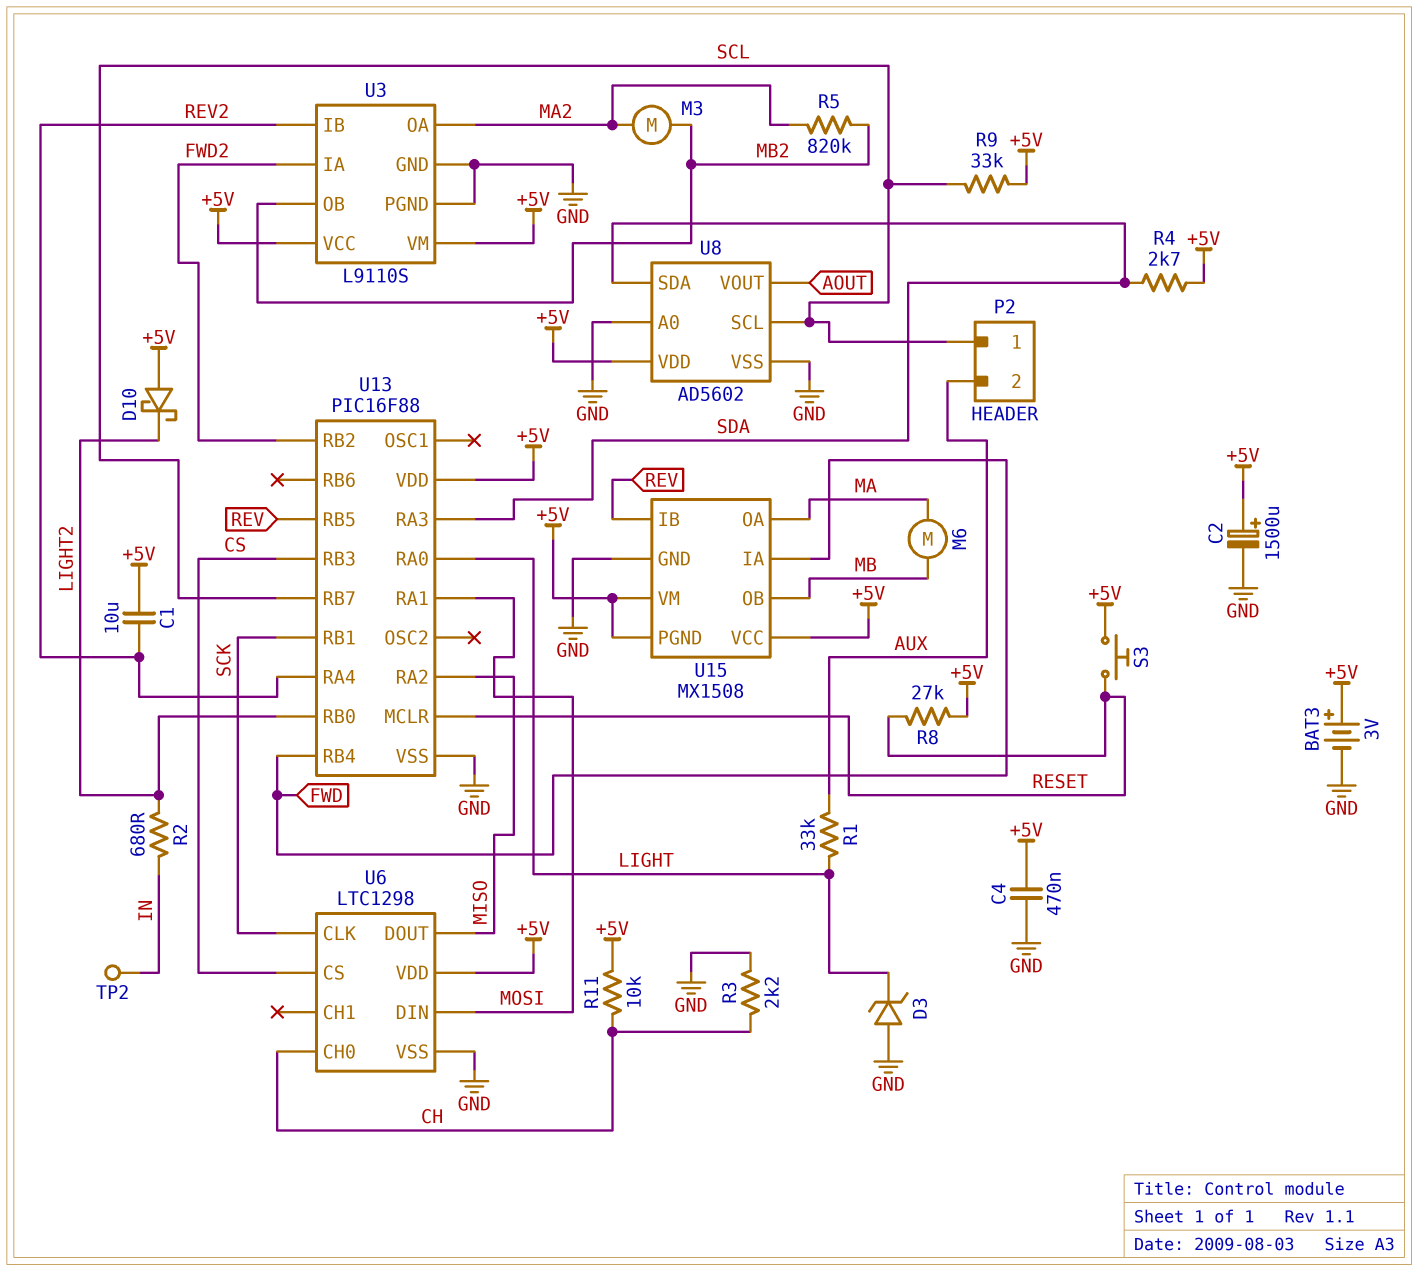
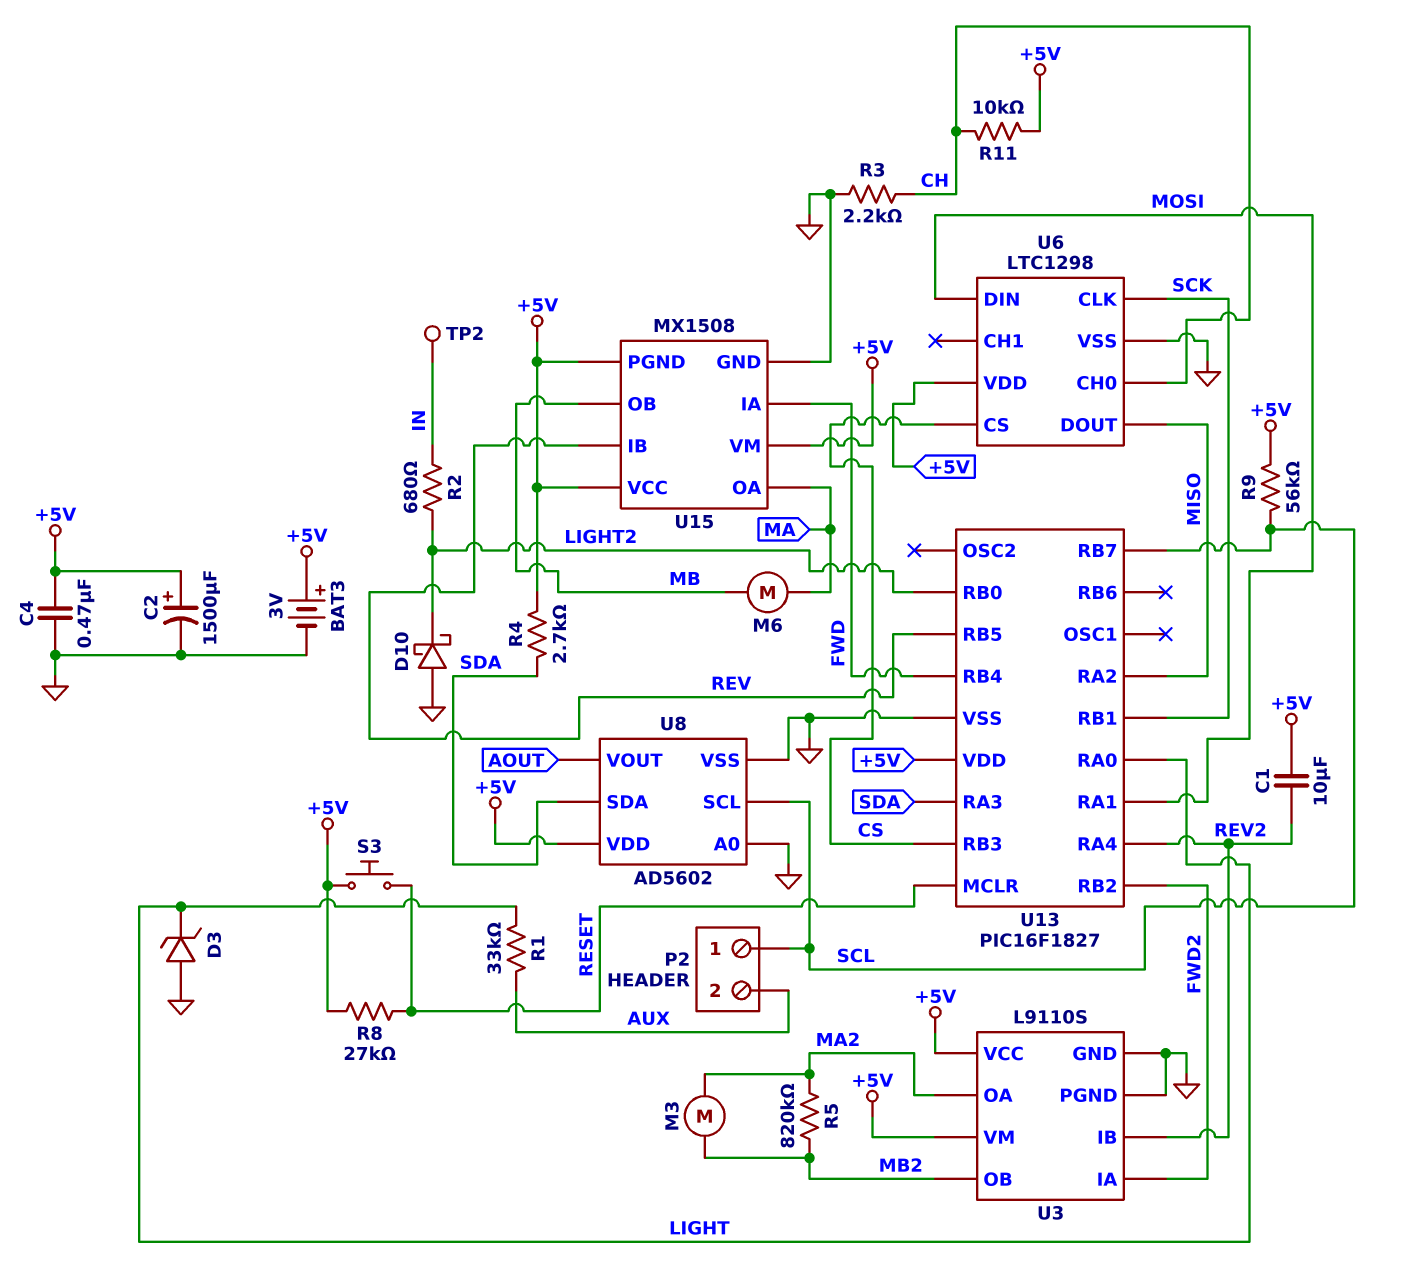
D10: schottky (A +5V, K LIGHT2) -> schottky (A GND, K LIGHT2)
R9: 33k (+5V, SCL) -> 56k (+5V, SCL)
U13: PIC16F88 -> PIC16F1827

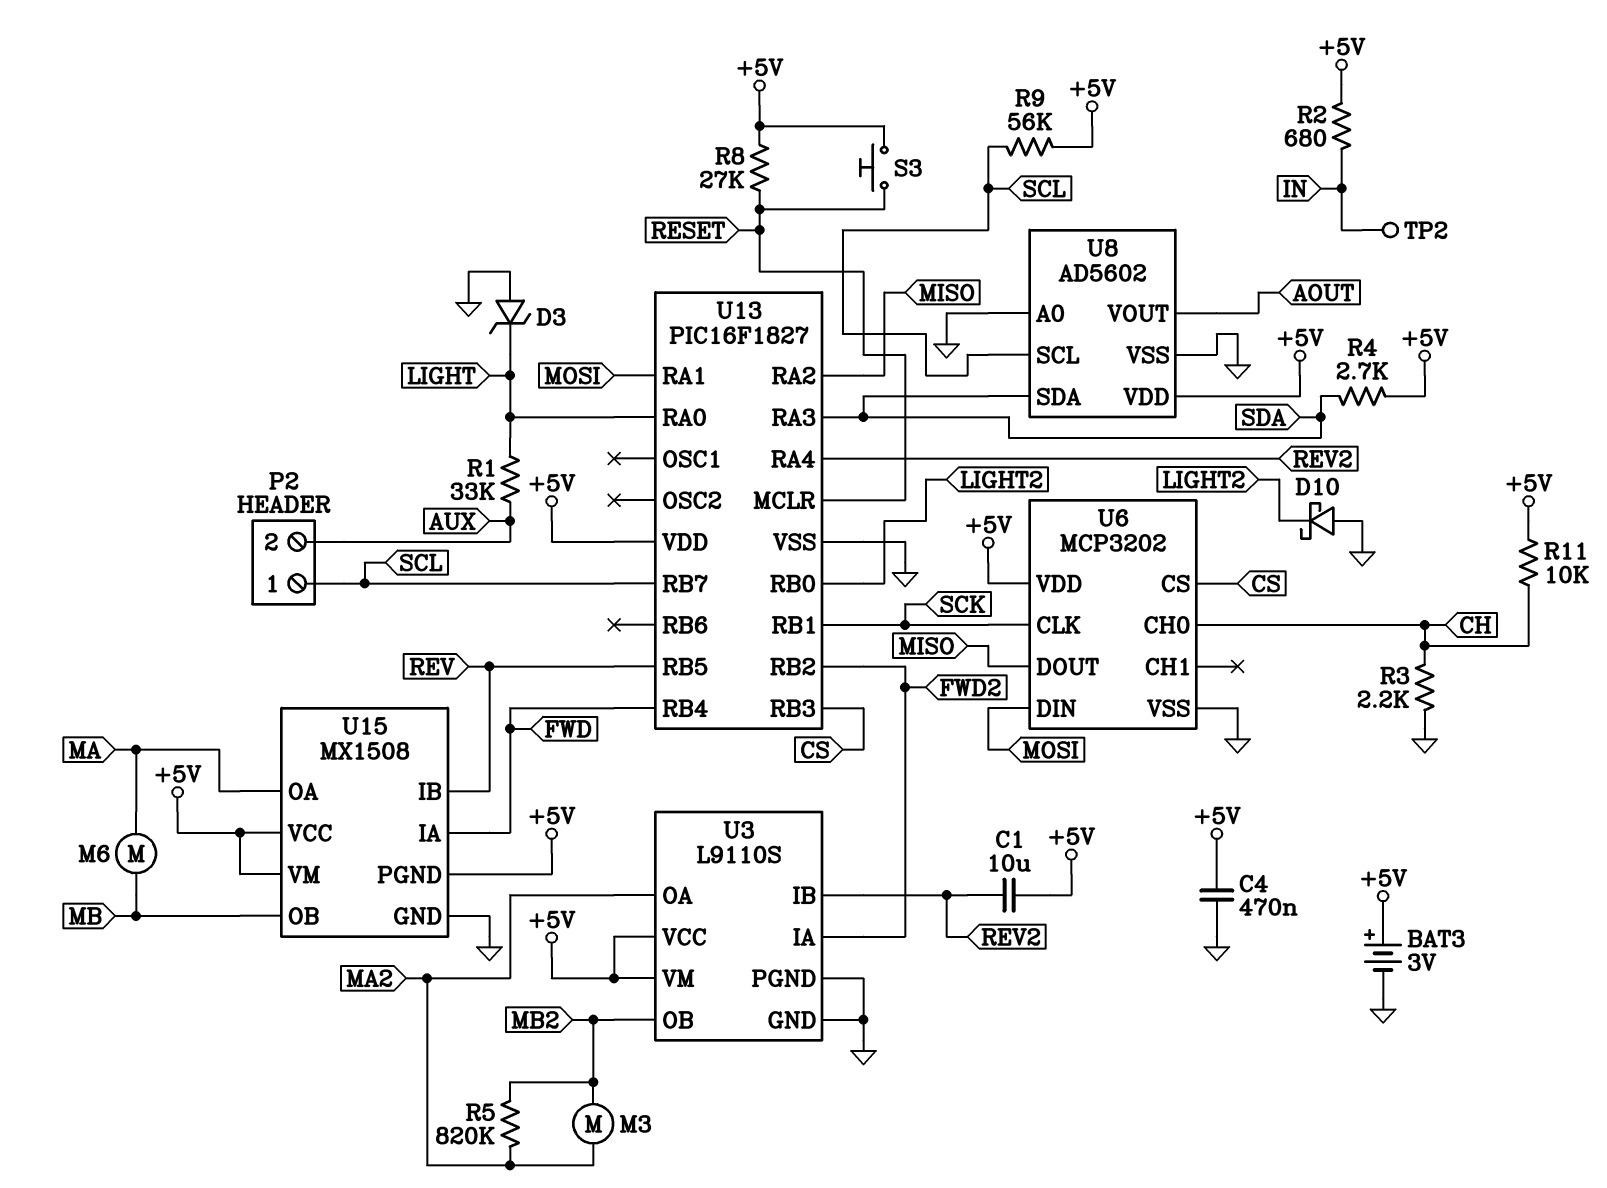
C2: 1500uF (plus +5V, minus GND) -> none
R2: 680 (IN, LIGHT2) -> 680 (+5V, IN)
U6: LTC1298 -> MCP3202

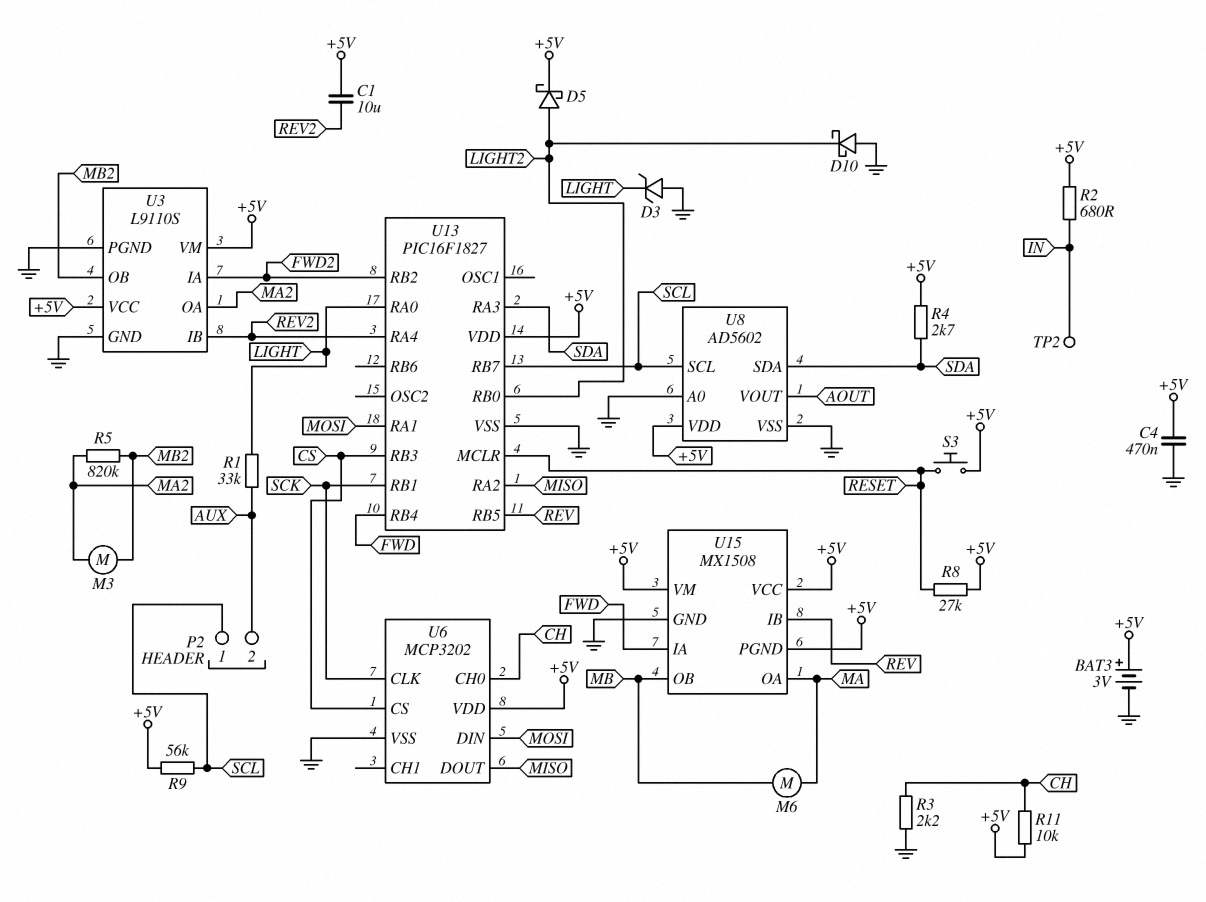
D5: none -> schottky (A LIGHT2, K +5V)

